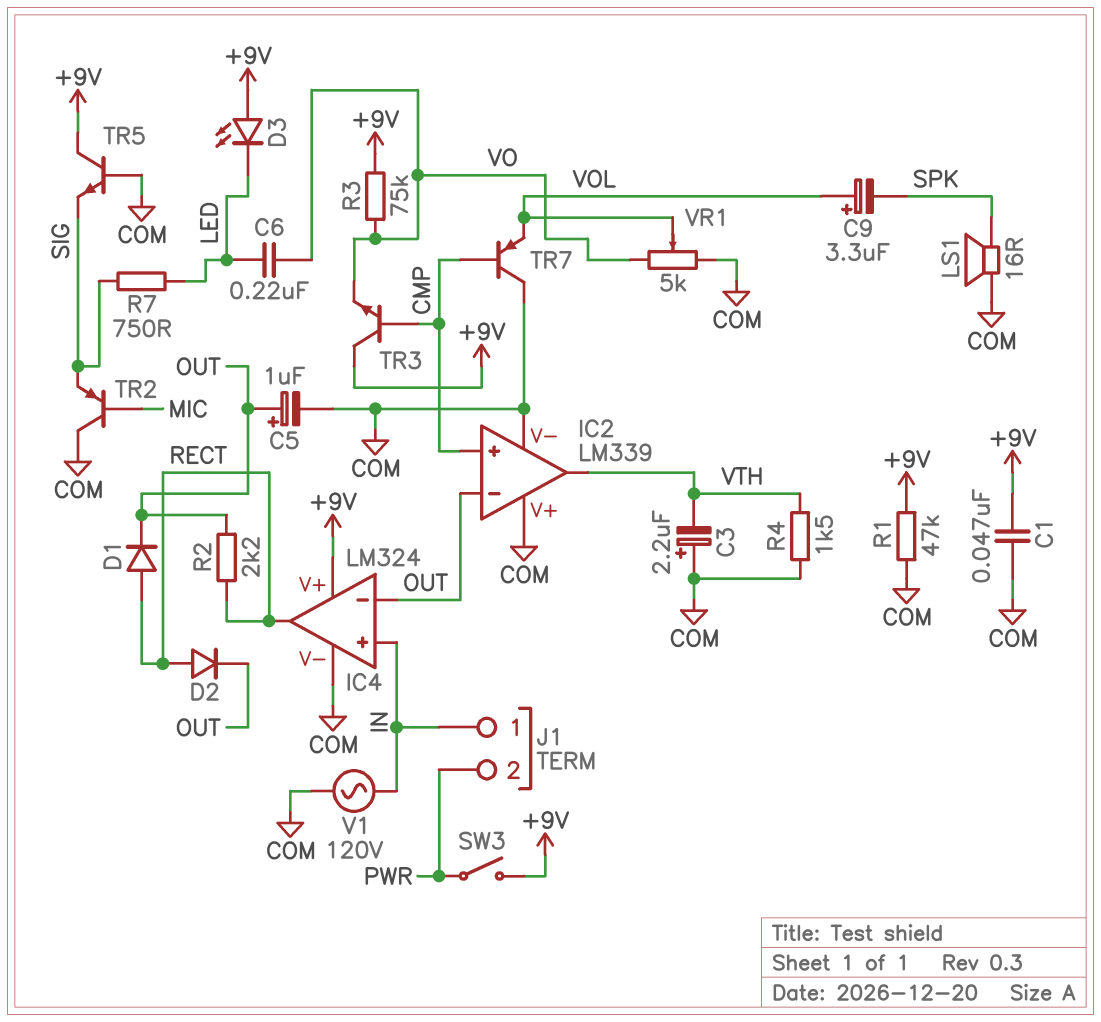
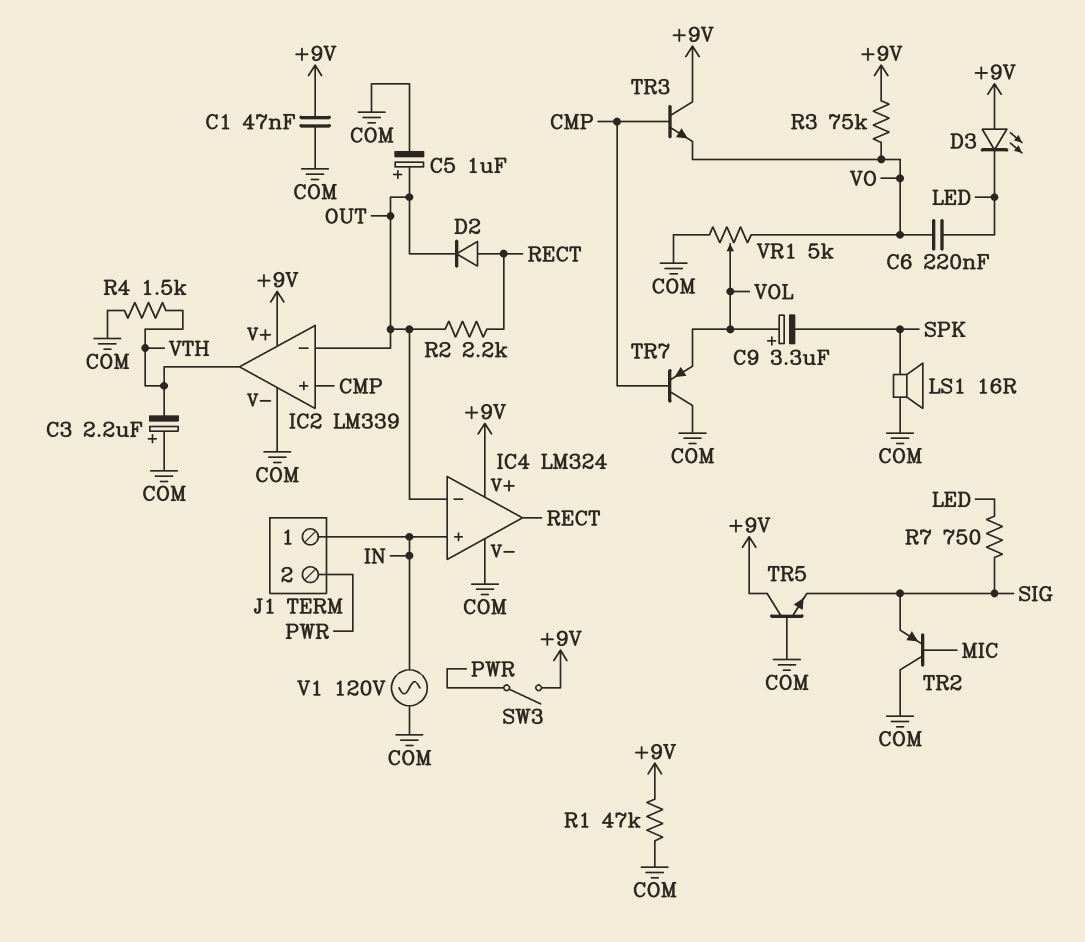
D1: diode (A RECT, K OUT) -> none
IC2 pin V+: COM -> +9V

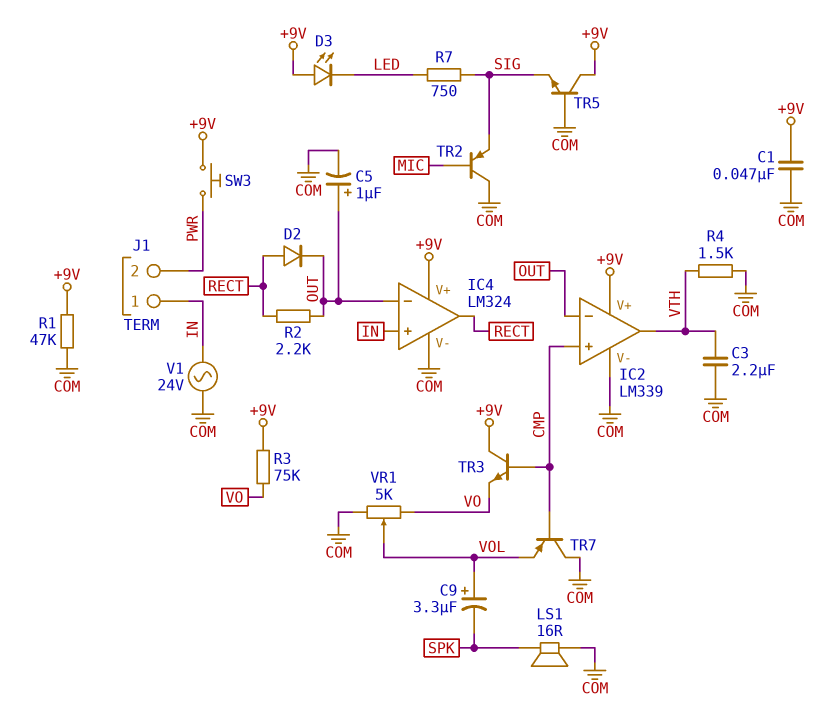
C3: 2.2uF (plus COM, minus VTH) -> 2.2uF (COM, VTH)
C6: 220nF (LED, VO) -> none
SW3: switch (+9V, PWR) -> button (+9V, PWR)
V1: AC 120V (COM, IN) -> AC 24V (COM, IN)

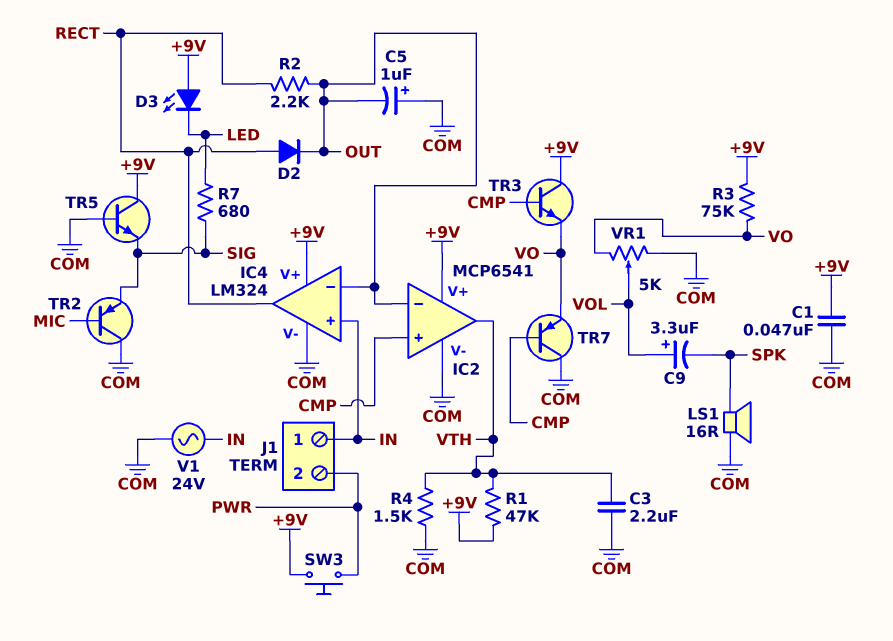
C5: 1uF (plus OUT, minus COM) -> 1uF (plus COM, minus OUT)
IC2: LM339 -> MCP6541
R1: 47k (+9V, COM) -> 47k (+9V, VTH)
R7: 750 (LED, SIG) -> 680 (LED, SIG)
TR7: PNP (B CMP, C COM, E VOL) -> PNP (B CMP, C COM, E VO)

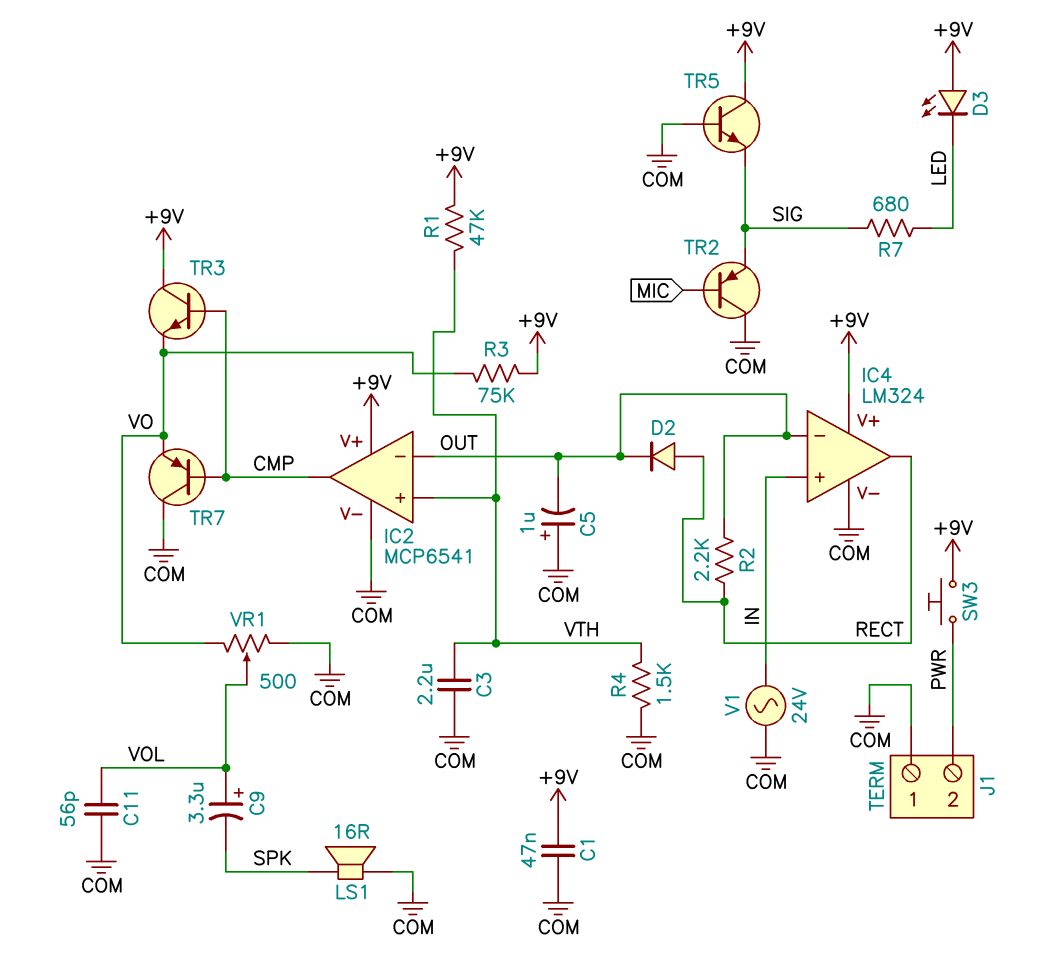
C11: none -> 56pF (COM, VOL)
IC2 pin in+: CMP -> VTH
IC2 pin out: VTH -> CMP
J1 pin 1: IN -> COM
VR1: 5k (COM, VO, wiper VOL) -> 500 (COM, VO, wiper VOL)

